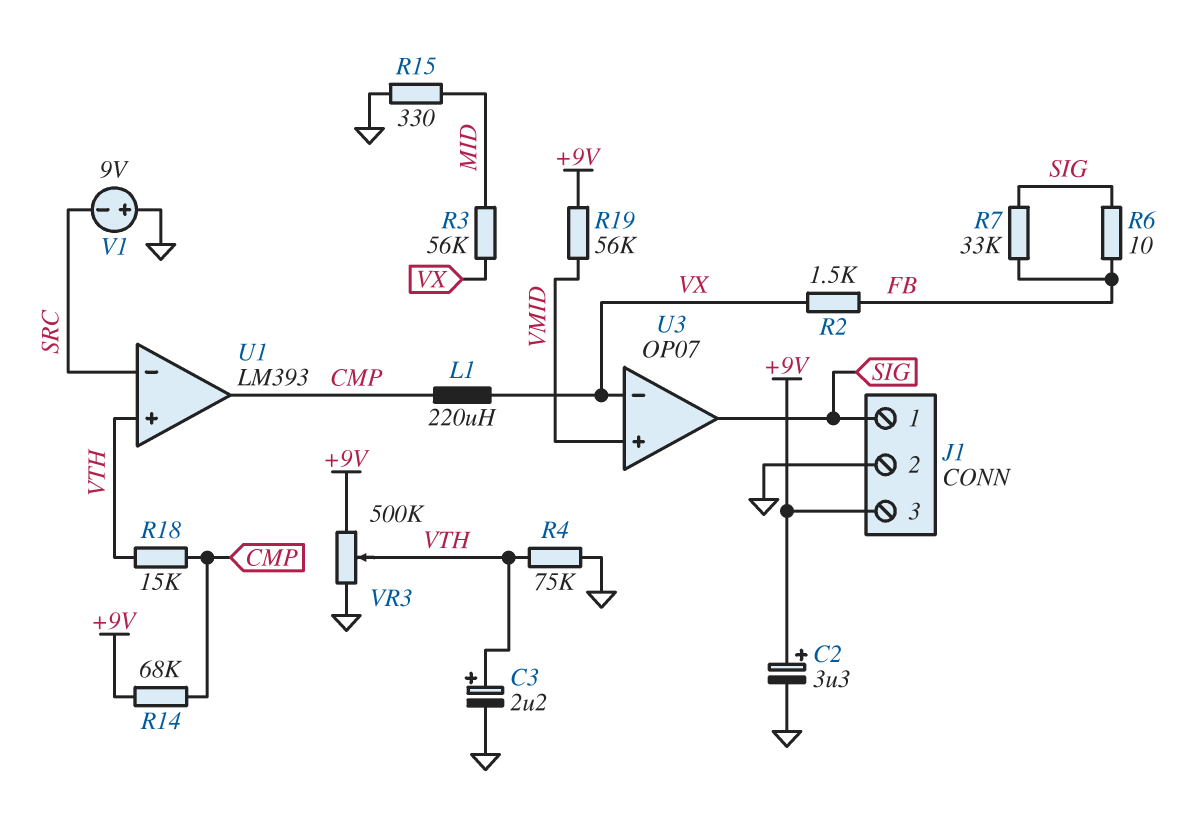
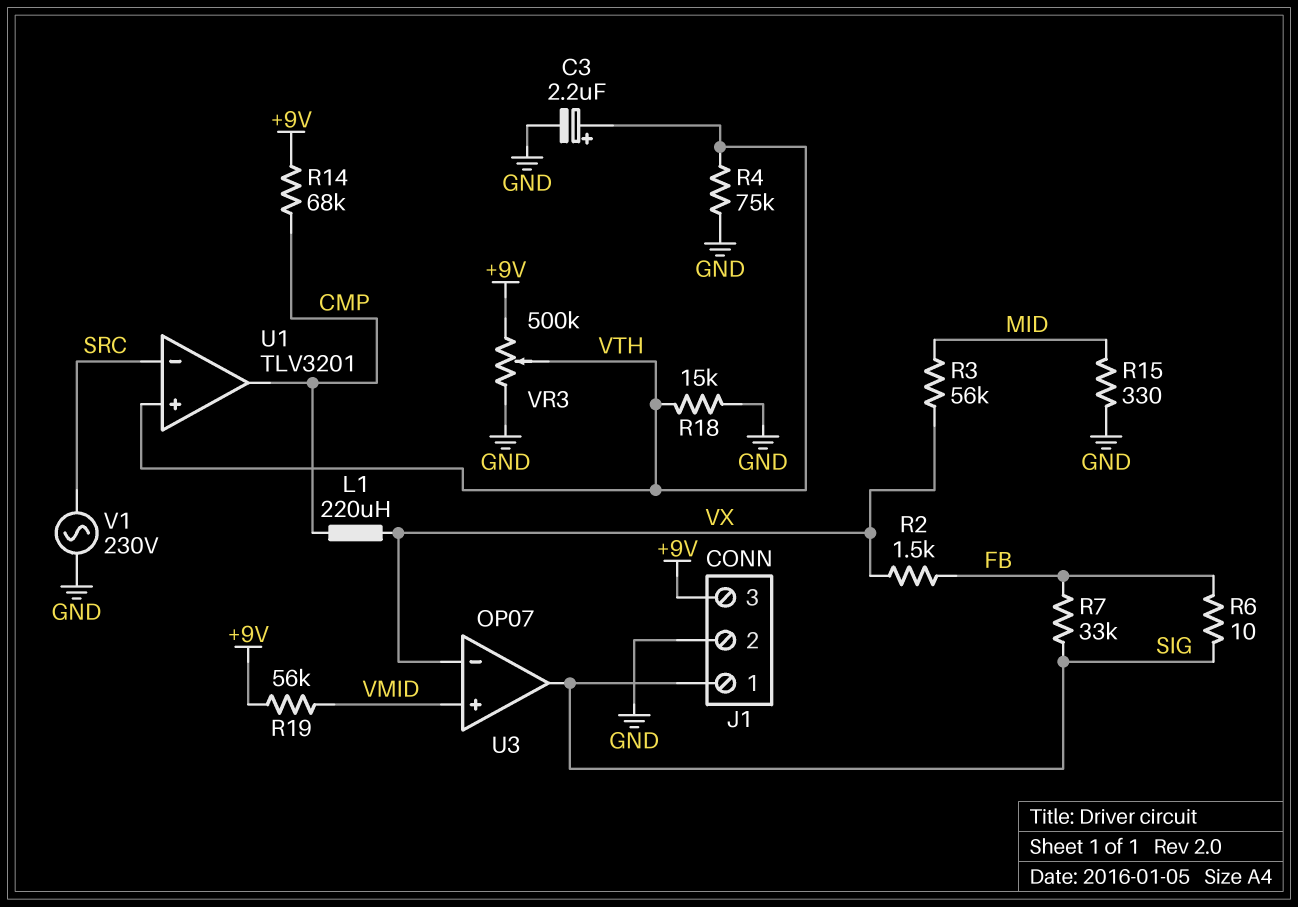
C2: 3.3uF (plus +9V, minus GND) -> none
R18: 15k (CMP, VTH) -> 15k (GND, VTH)
U1: LM393 -> TLV3201
V1: 9V (plus GND, minus SRC) -> AC 230V (GND, SRC)

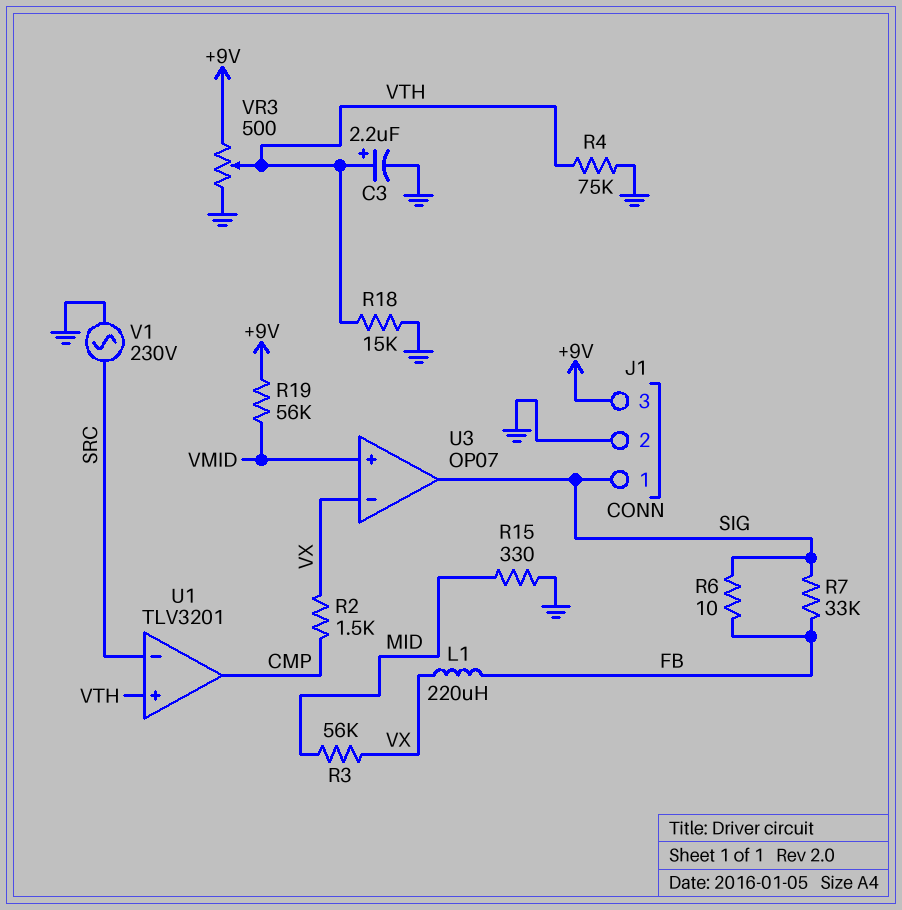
L1: 220uH (CMP, VX) -> 220uH (FB, VX)
R2: 1.5k (FB, VX) -> 1.5k (CMP, VX)
R14: 68k (+9V, CMP) -> none
VR3: 500k (+9V, GND, wiper VTH) -> 500 (+9V, GND, wiper VTH)

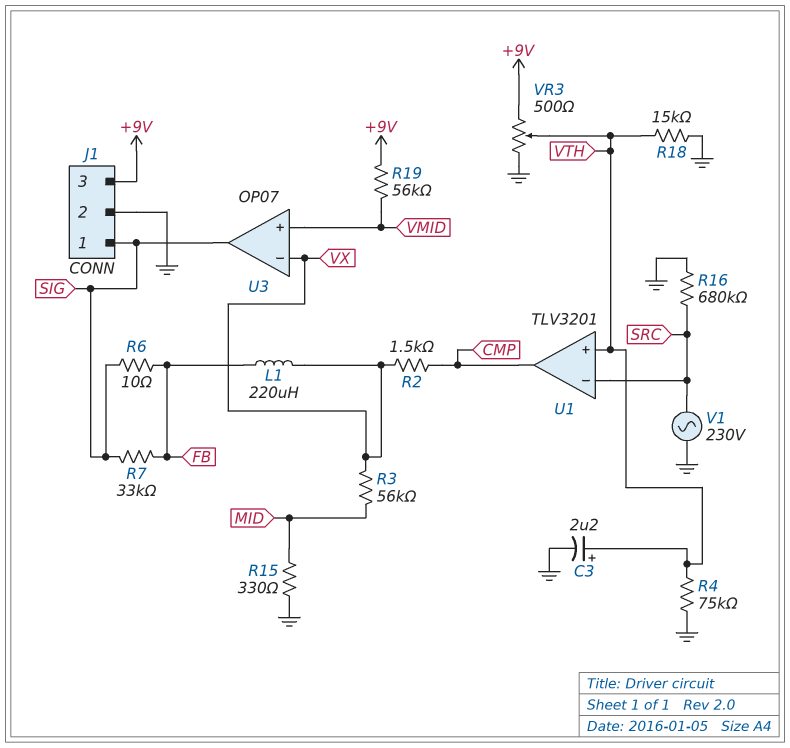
R16: none -> 680k (GND, SRC)

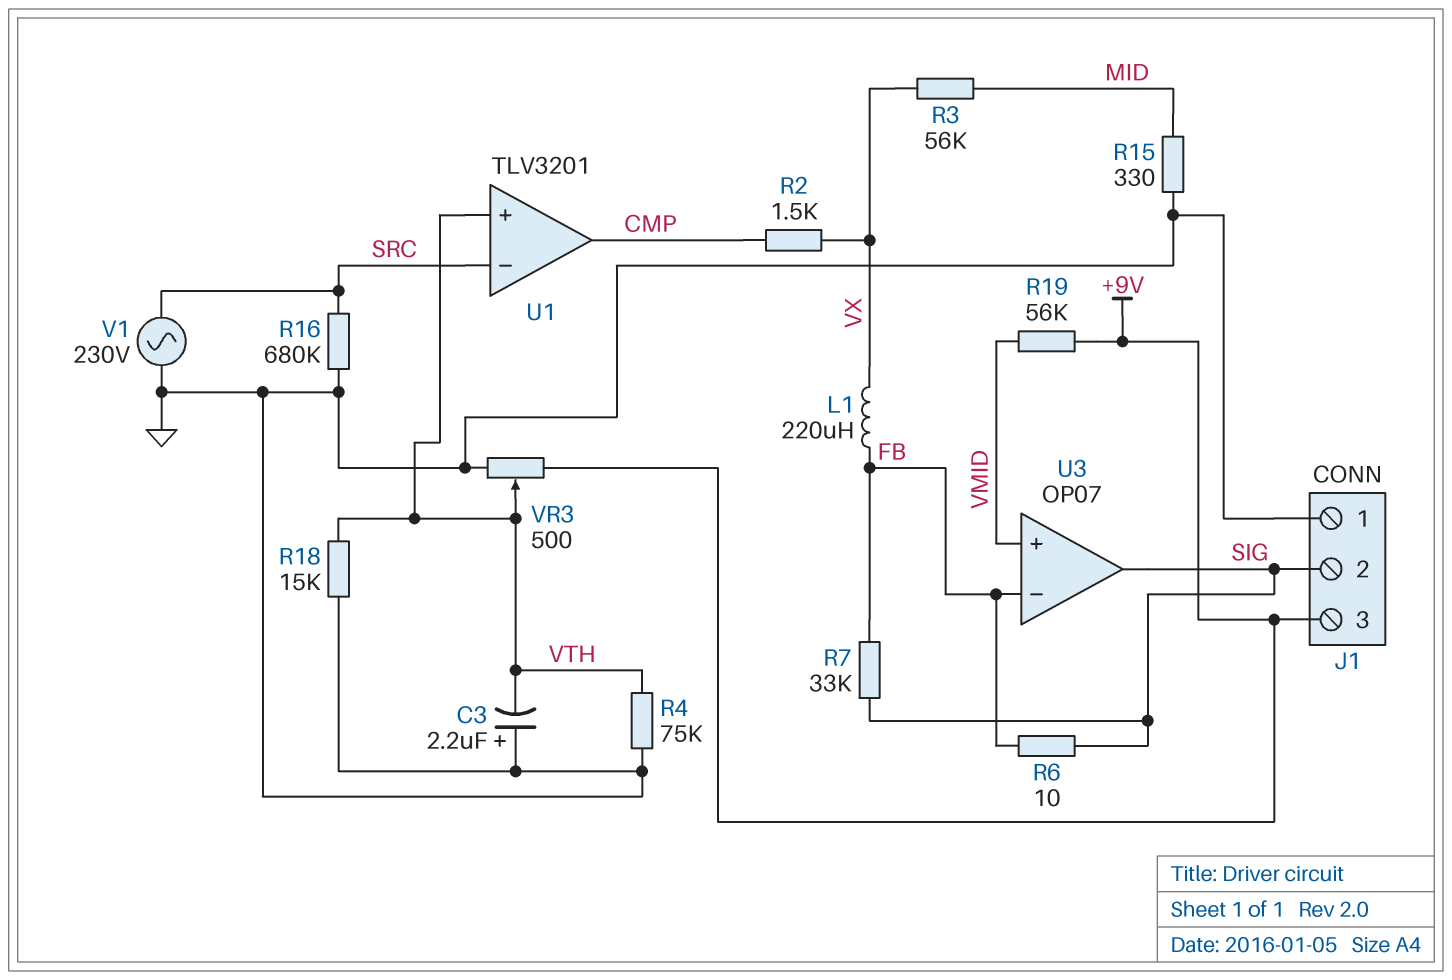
C3: 2.2uF (plus VTH, minus GND) -> 2.2uF (plus GND, minus VTH)
J1 pin 1: SIG -> GND
J1 pin 2: GND -> SIG
U3 pin in-: VX -> FB

